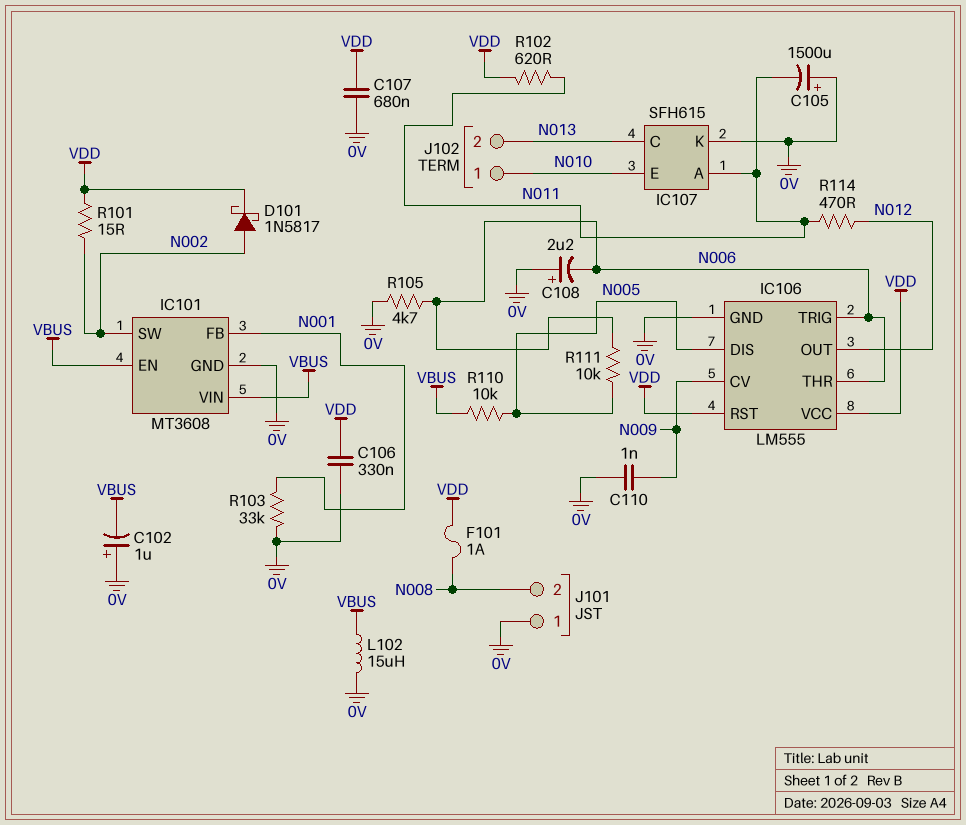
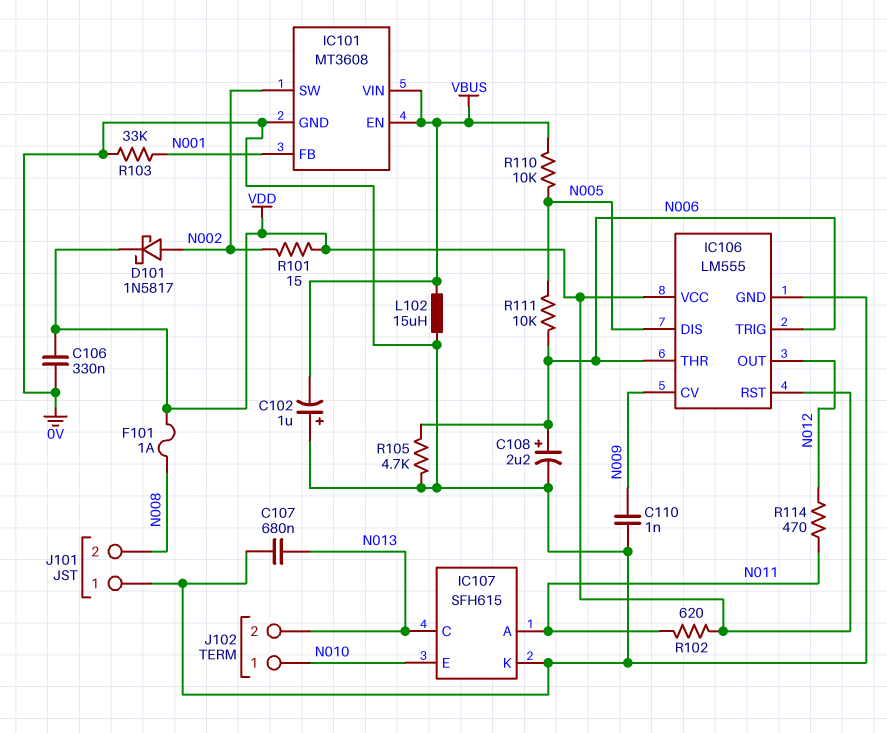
C105: 1500uF (plus 0V, minus N011) -> none
C107: 680nF (0V, VDD) -> 680nF (0V, N013)
C108: 2.2uF (plus 0V, minus N006) -> 2.2uF (plus N006, minus 0V)

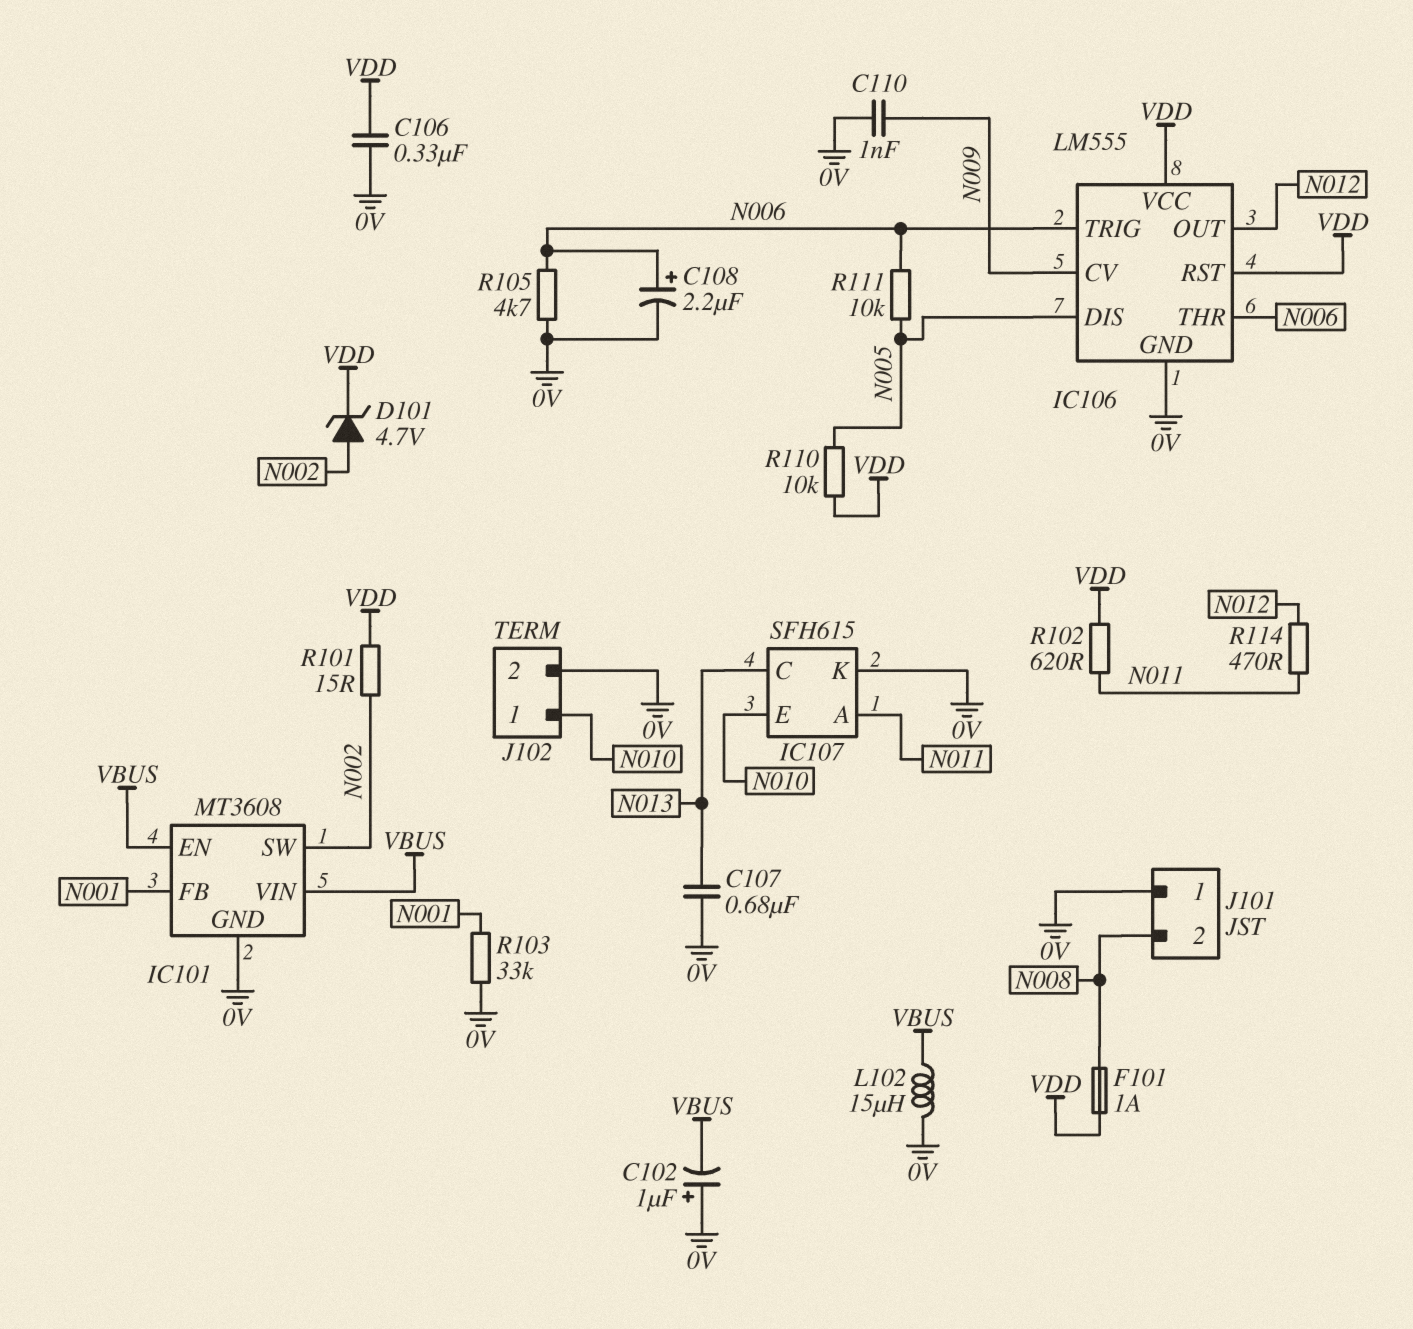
D101: schottky 1N5817 (A N002, K VDD) -> zener 4.7V (A N002, K VDD)
J102 pin 2: N013 -> 0V
R110: 10k (N005, VBUS) -> 10k (N005, VDD)

